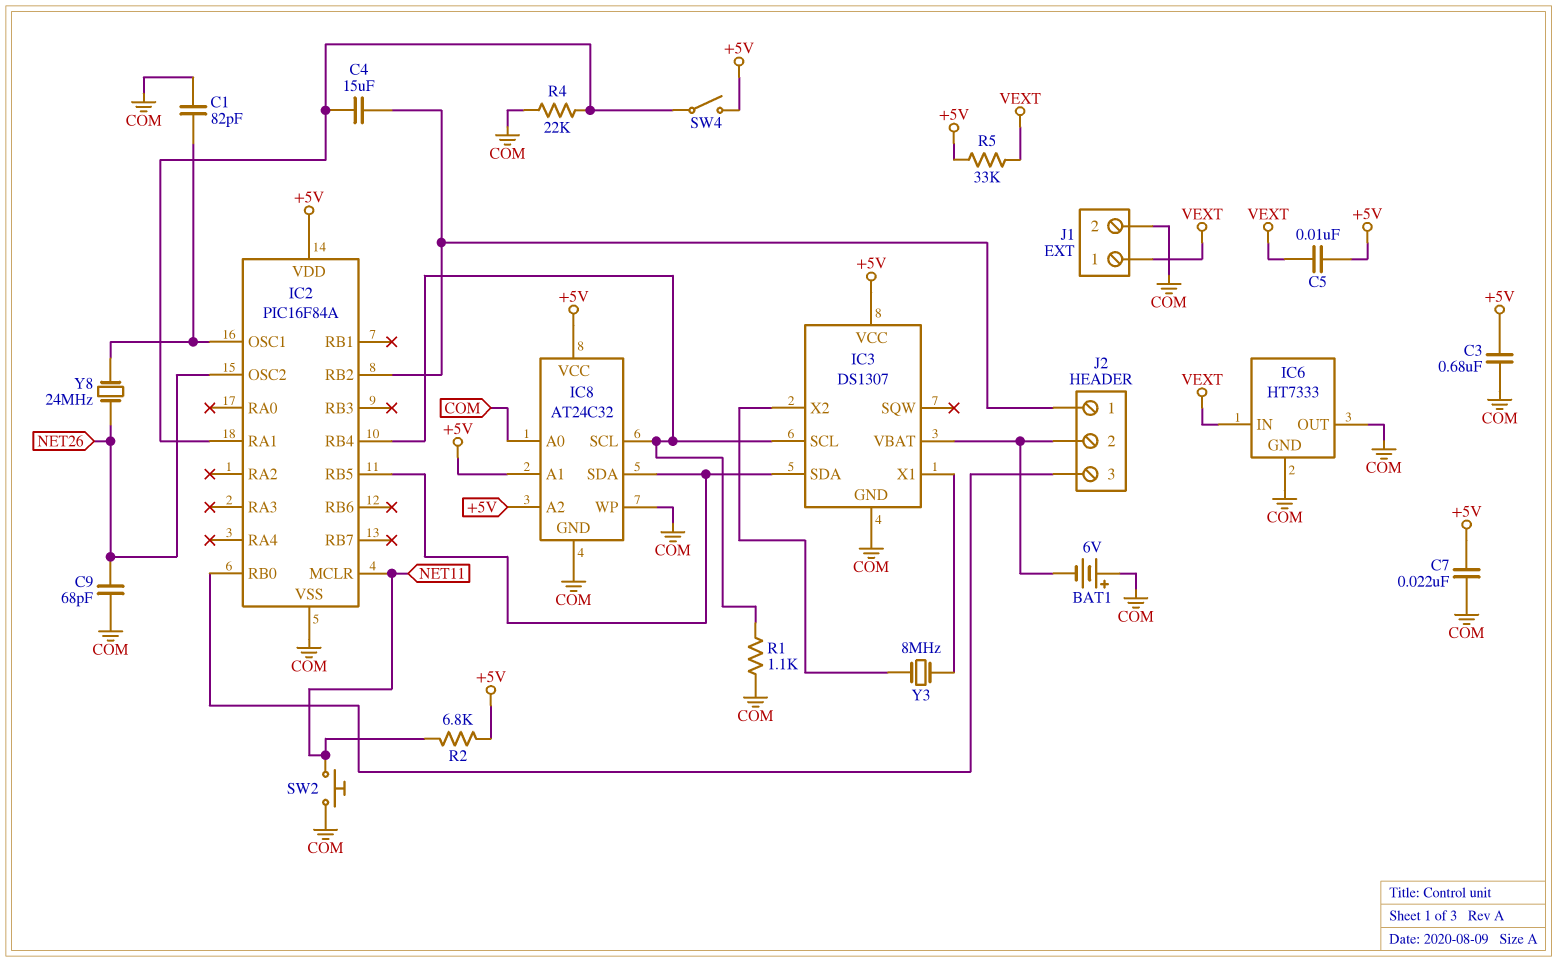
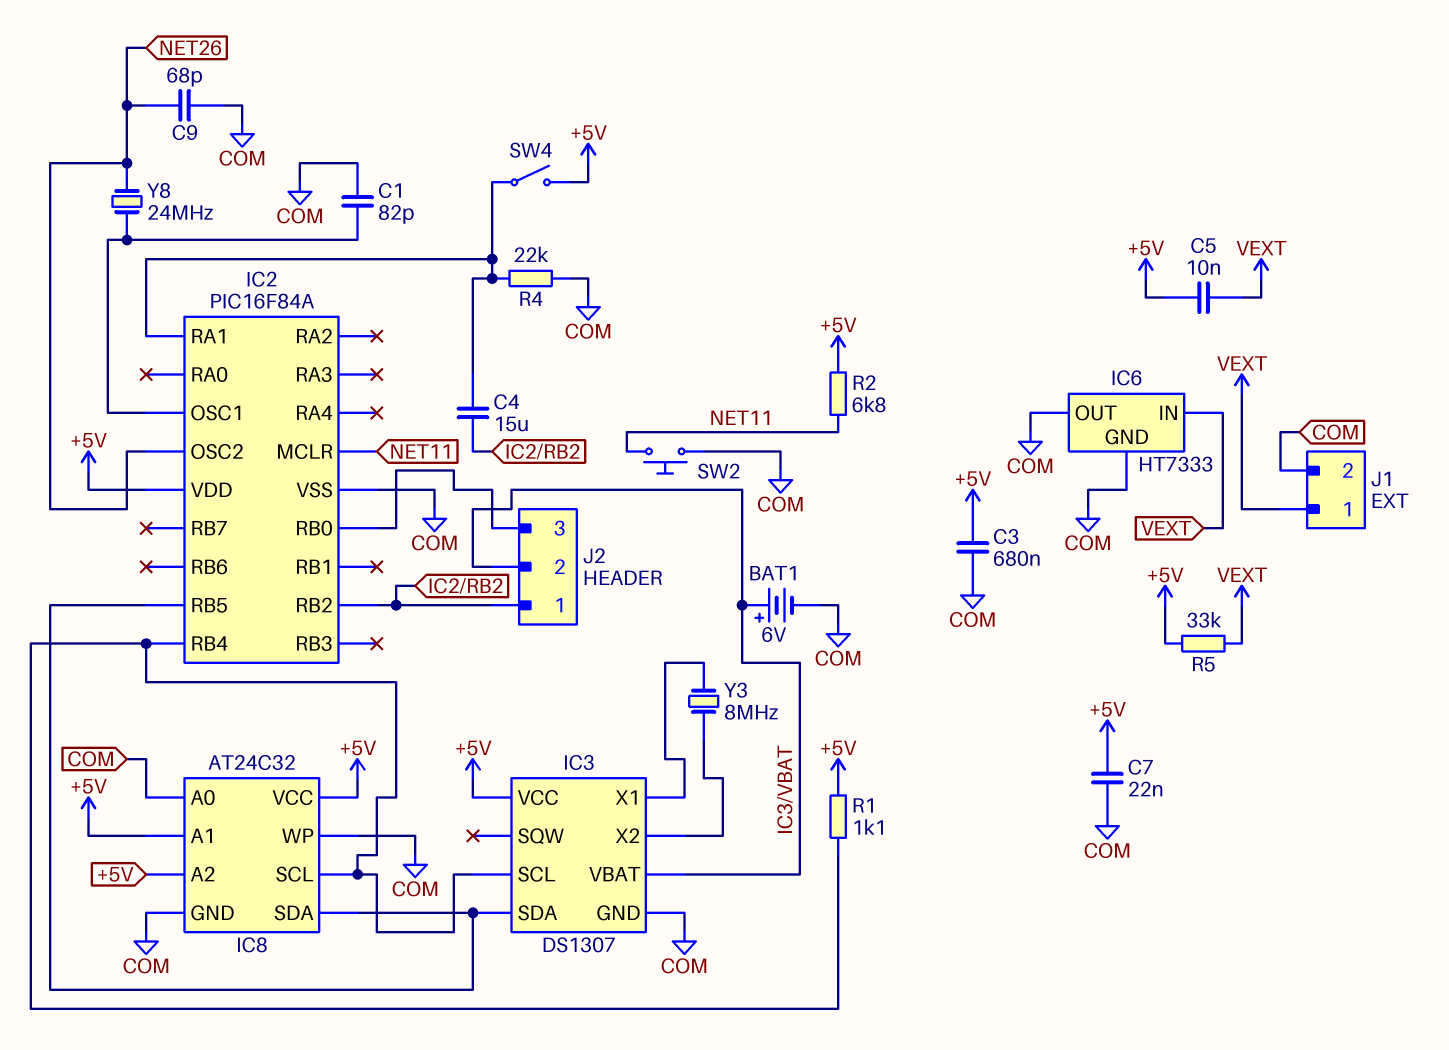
BAT1: 6V (plus COM, minus IC3/VBAT) -> 6V (plus IC3/VBAT, minus COM)
R1: 1.1k (COM, IC2/RB4) -> 1.1k (+5V, IC2/RB4)

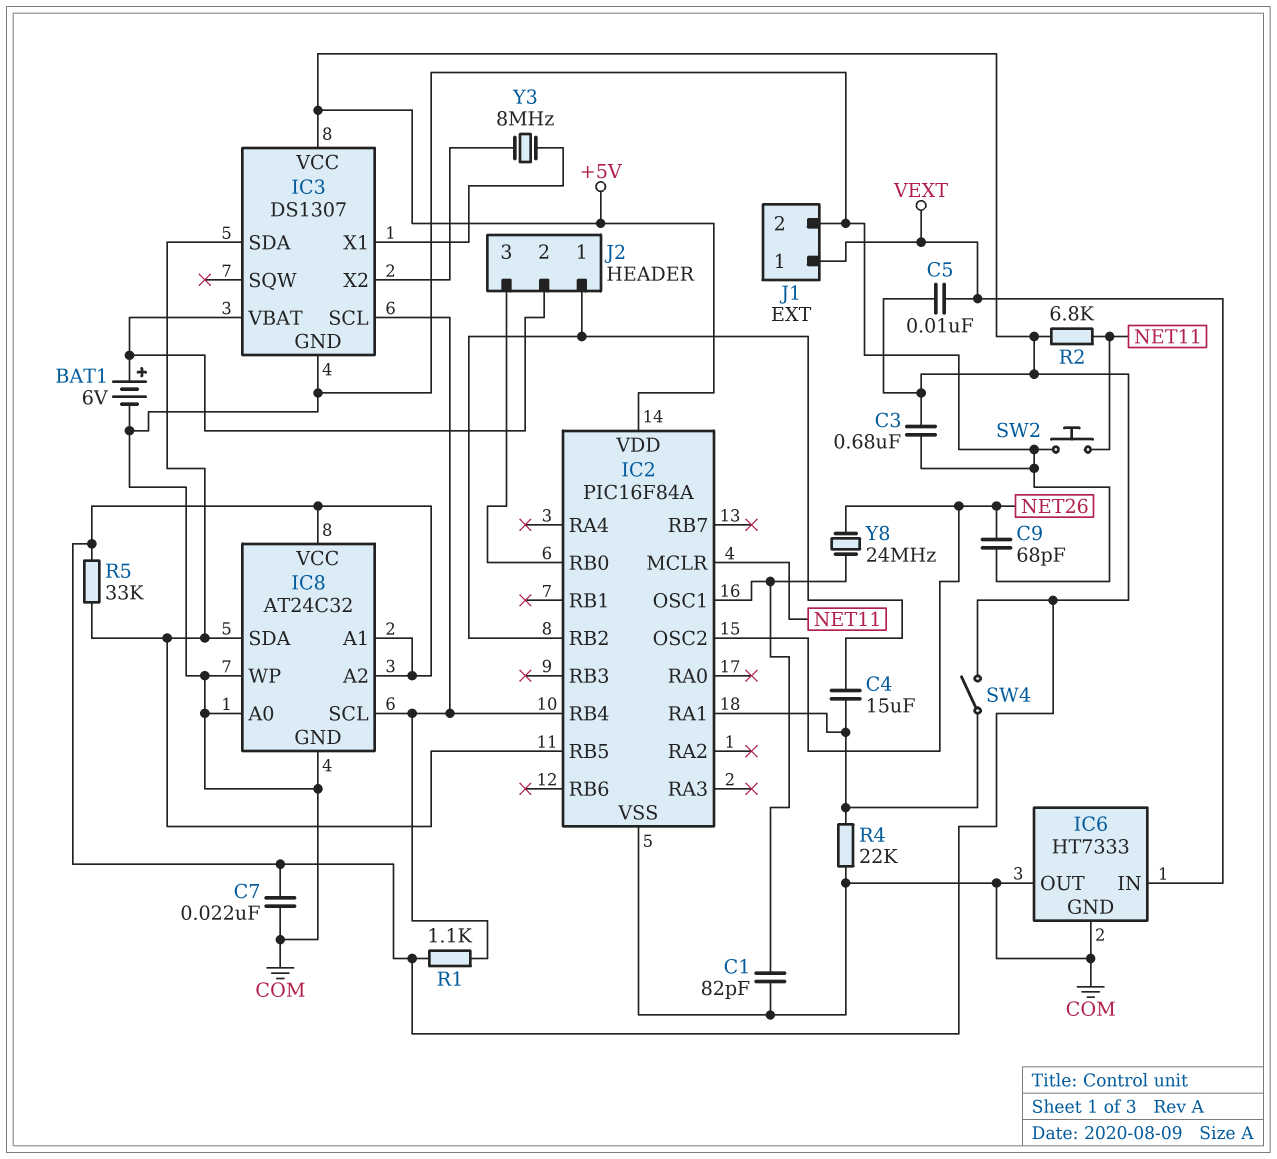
R5: 33k (+5V, VEXT) -> 33k (+5V, IC2/RB5)

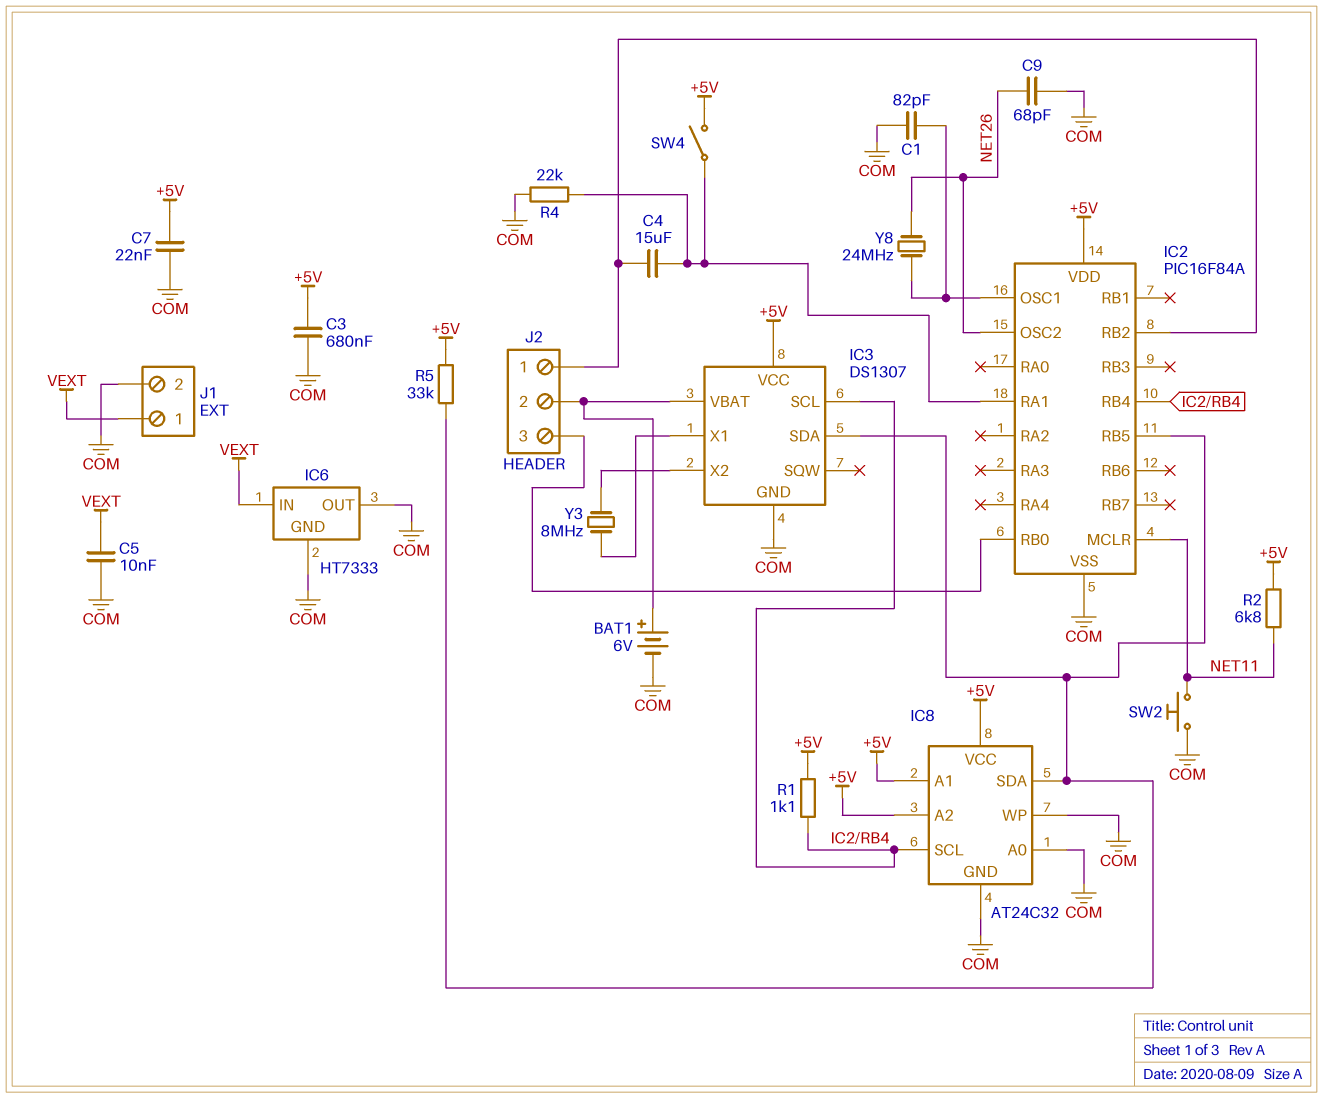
C5: 10nF (+5V, VEXT) -> 10nF (COM, VEXT)

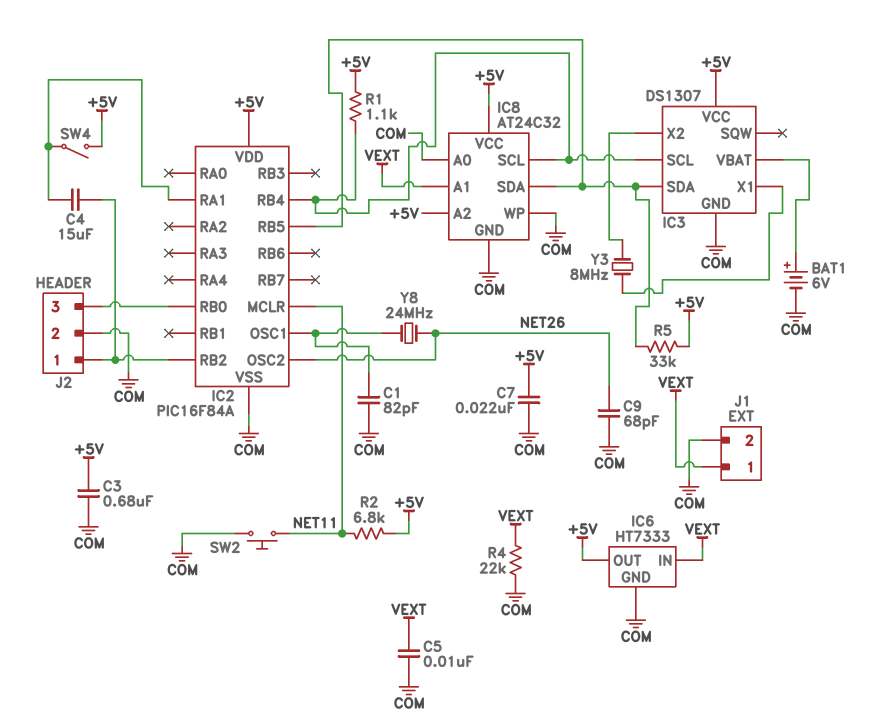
IC6 pin OUT: COM -> +5V
IC8 pin A1: +5V -> VEXT
J2 pin 2: IC3/VBAT -> COM
R4: 22k (COM, IC2/RA1) -> 22k (COM, VEXT)

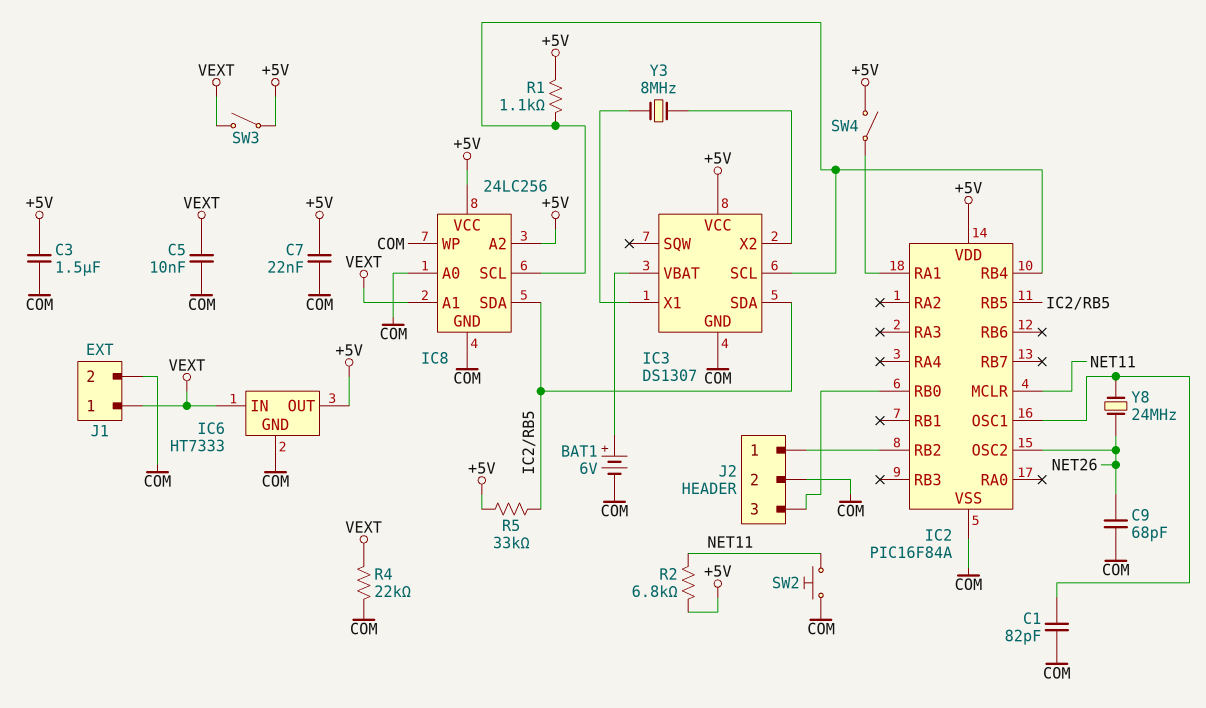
C3: 680nF (+5V, COM) -> 1.5uF (+5V, COM)
C4: 15uF (IC2/RA1, IC2/RB2) -> none
IC8: AT24C32 -> 24LC256
SW3: none -> switch (+5V, VEXT)

